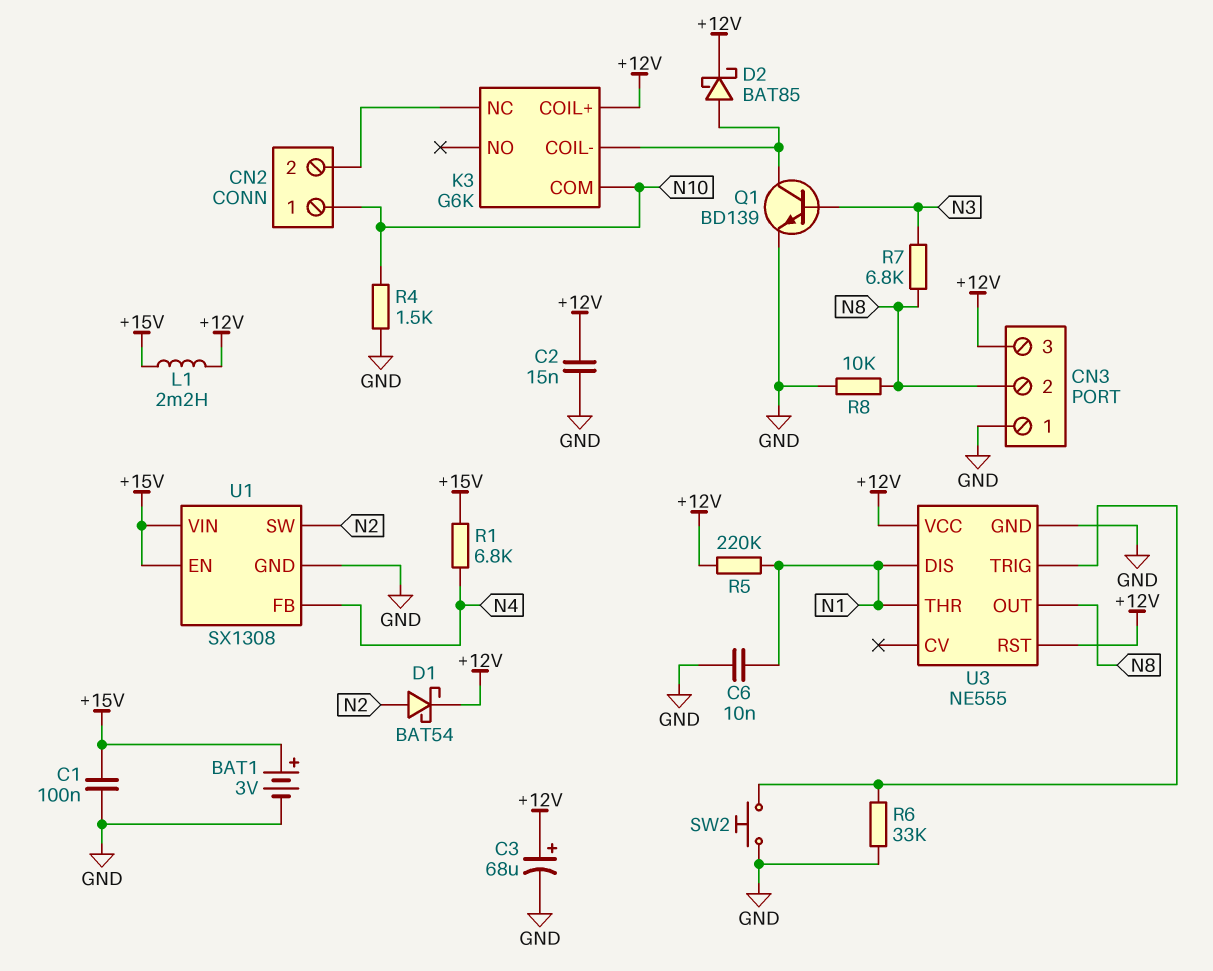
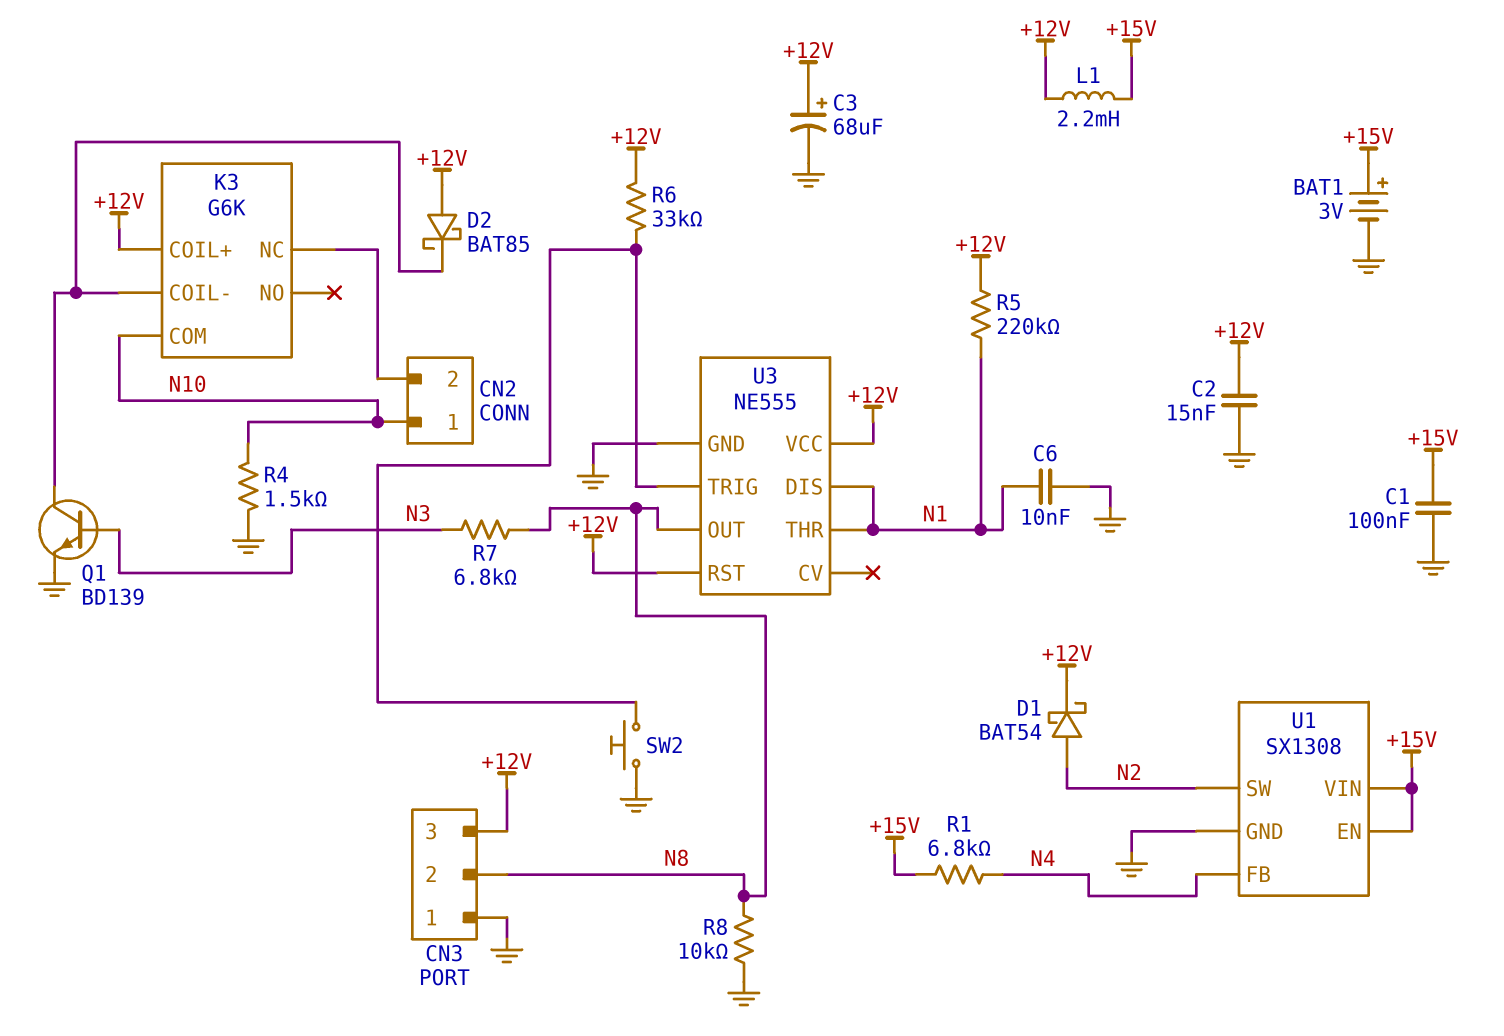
D2: schottky BAT85 (A K3/COIL-, K +12V) -> schottky BAT85 (A +12V, K K3/COIL-)
R6: 33k (GND, U3/TRIG) -> 33k (+12V, U3/TRIG)

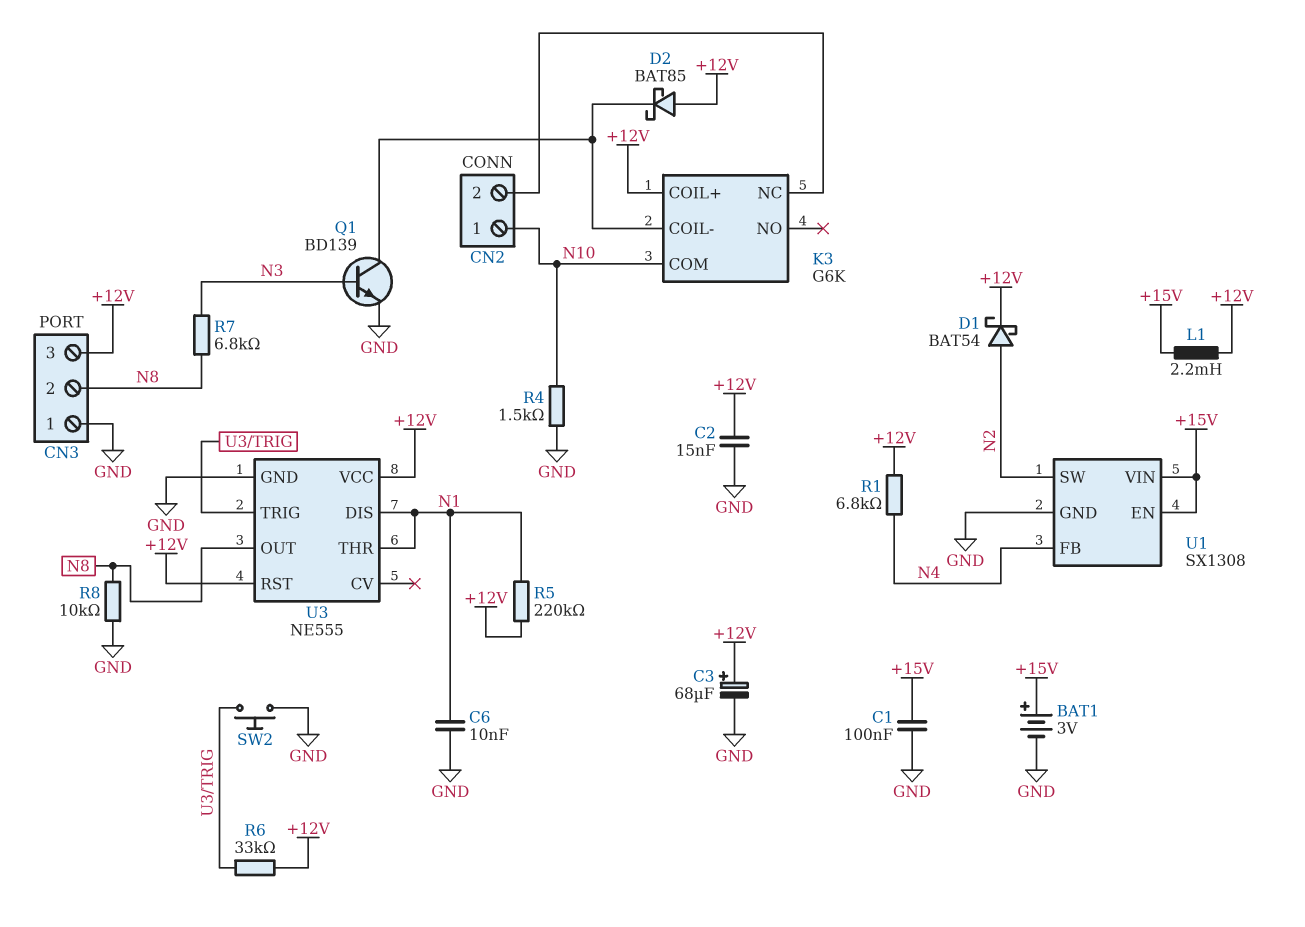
R1: 6.8k (+15V, N4) -> 6.8k (+12V, N4)

